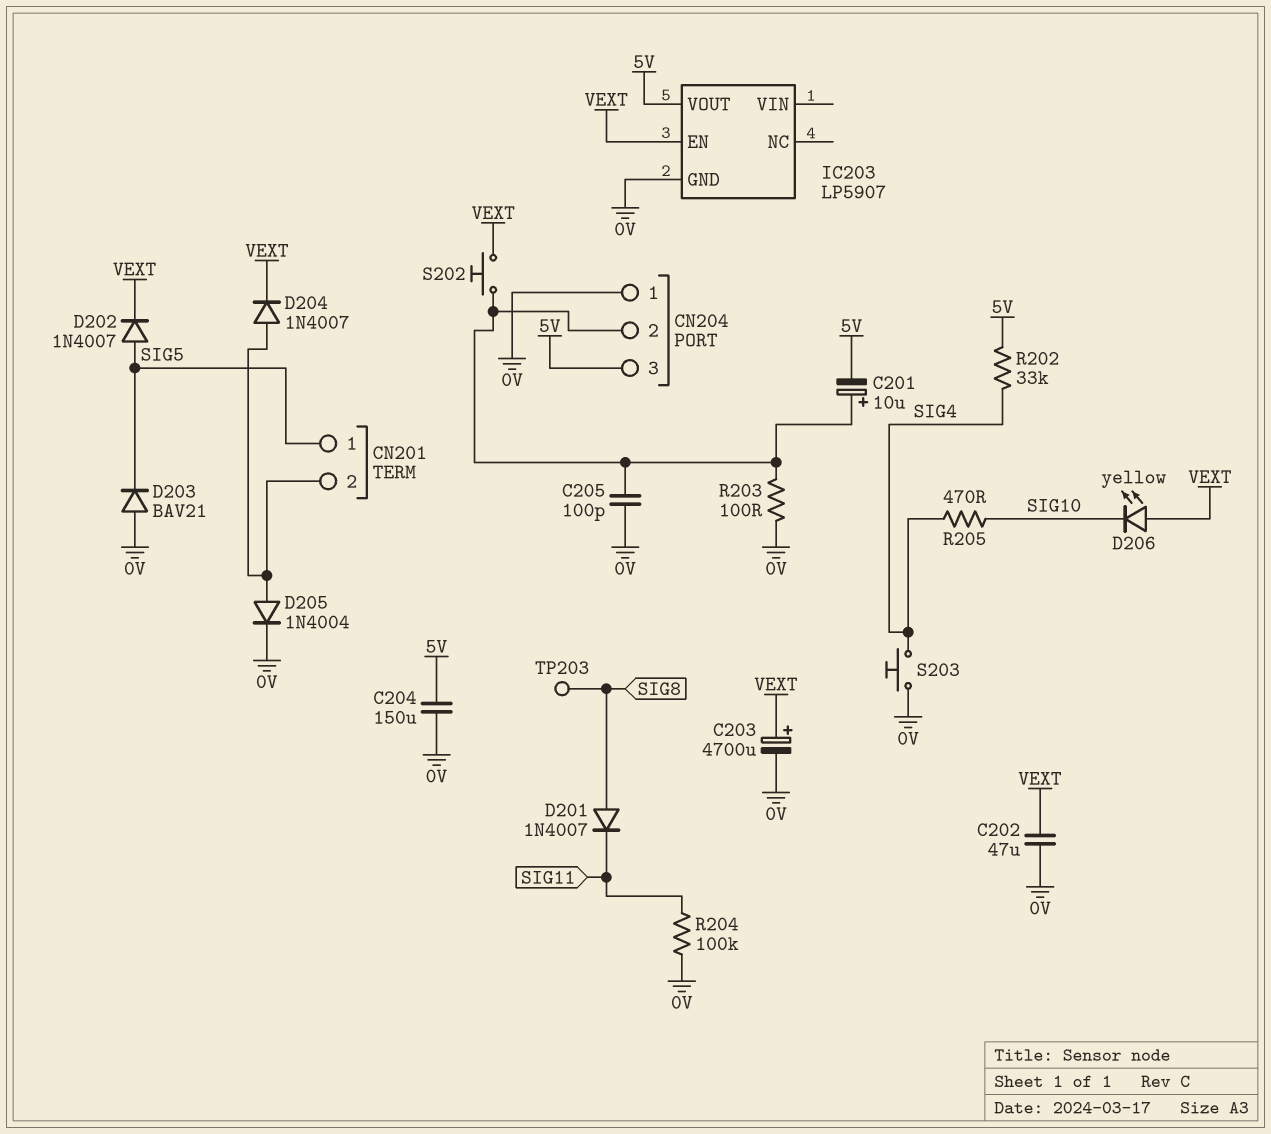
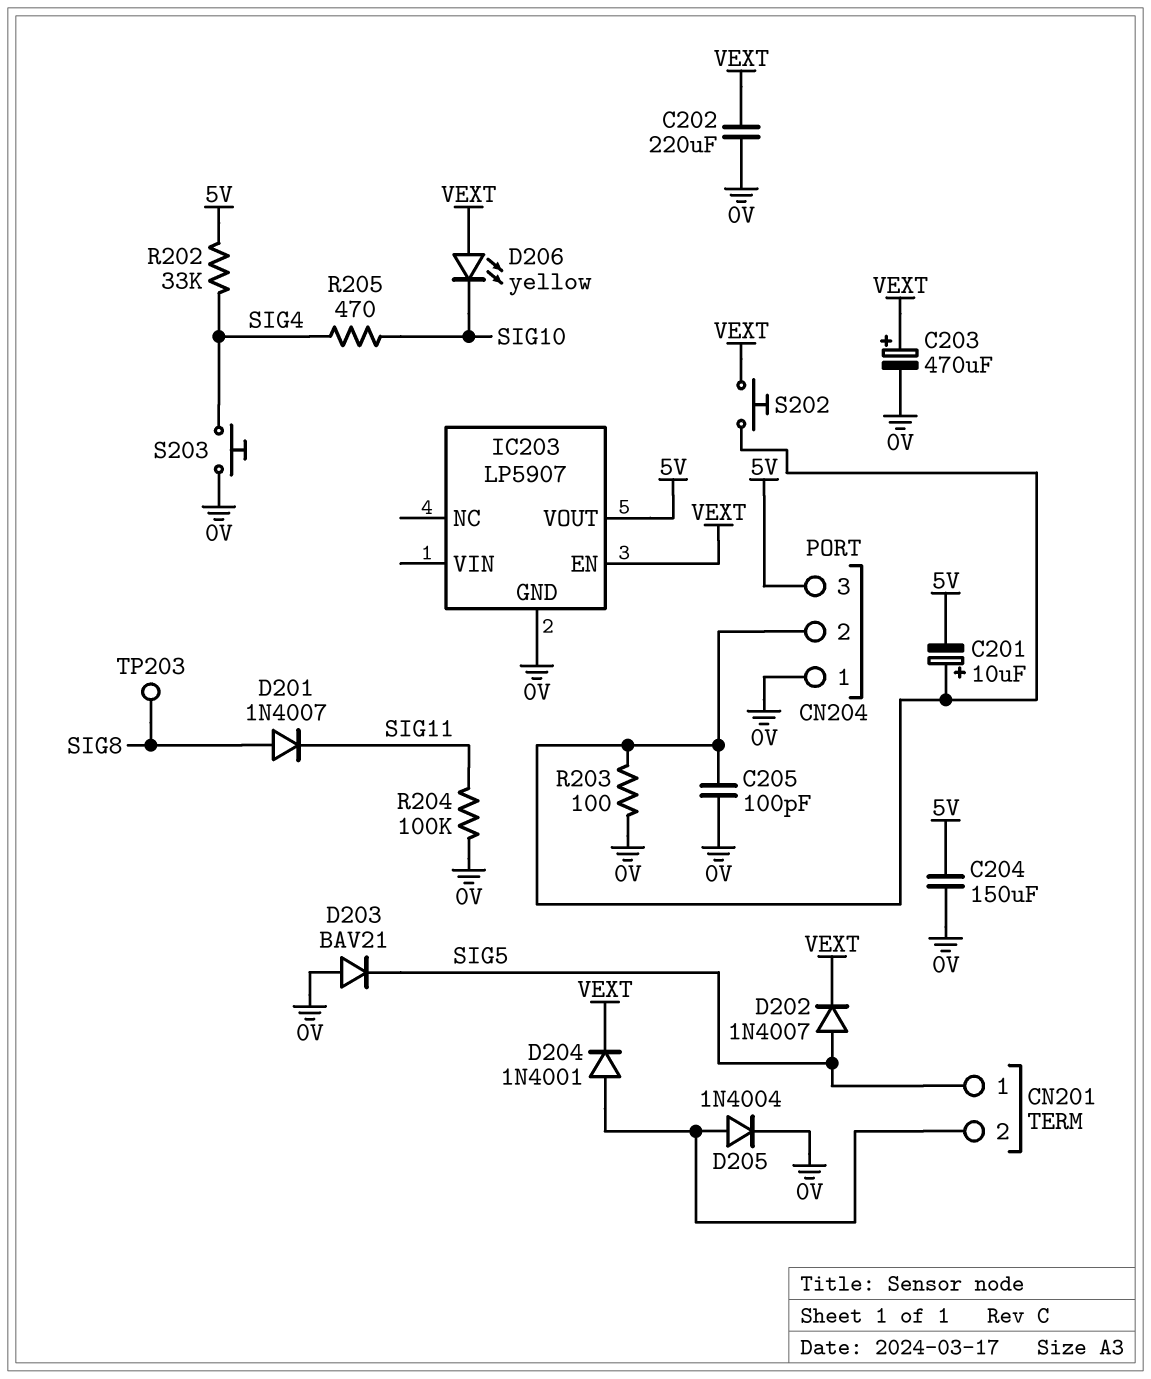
C202: 47uF (0V, VEXT) -> 220uF (0V, VEXT)
C203: 4700uF (plus VEXT, minus 0V) -> 470uF (plus VEXT, minus 0V)
D204: diode 1N4007 (A CN201/2, K VEXT) -> diode 1N4001 (A CN201/2, K VEXT)

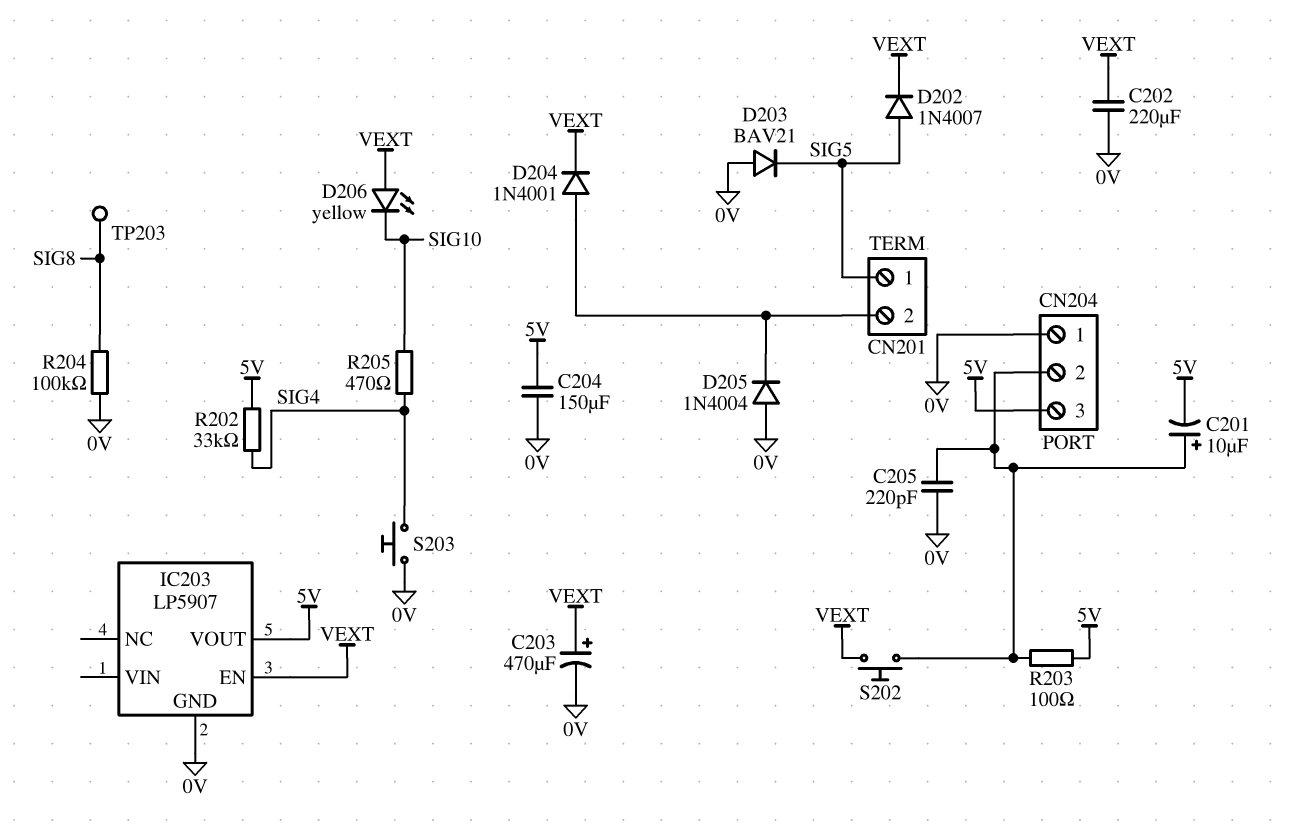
C205: 100pF (0V, CN204/2) -> 220pF (0V, CN204/2)
D201: diode 1N4007 (A SIG8, K SIG11) -> none
D205: diode 1N4004 (A CN201/2, K 0V) -> diode 1N4004 (A 0V, K CN201/2)
R203: 100 (0V, CN204/2) -> 100 (5V, CN204/2)
R204: 100k (0V, SIG11) -> 100k (0V, SIG8)

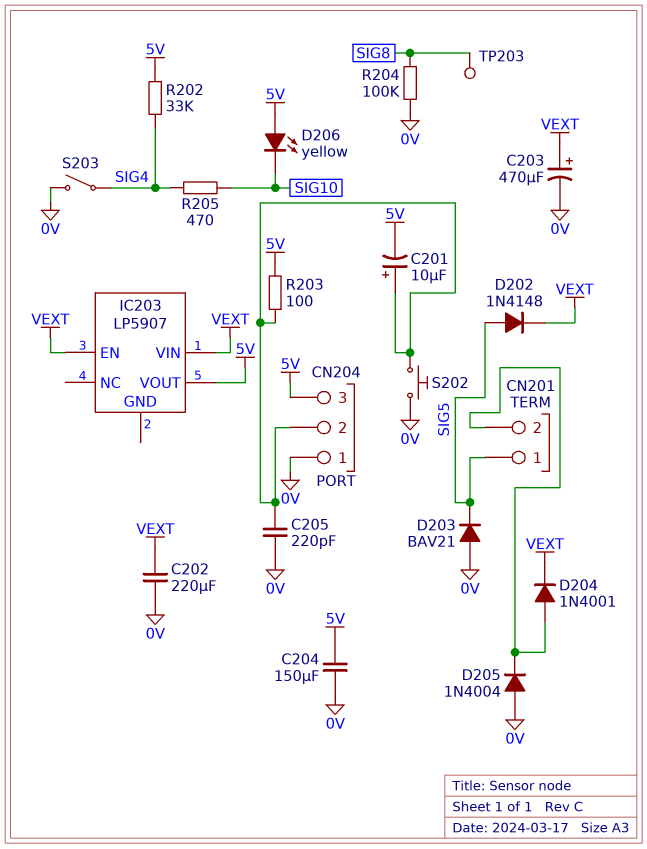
D202: diode 1N4007 (A SIG5, K VEXT) -> diode 1N4148 (A SIG5, K VEXT)
D206: LED yellow (A VEXT, K SIG10) -> LED yellow (A 5V, K SIG10)
IC203 pin GND: 0V -> none
IC203 pin VIN: none -> VEXT
S202: button (CN204/2, VEXT) -> button (0V, CN204/2)
S203: button (0V, SIG4) -> switch (0V, SIG4)

